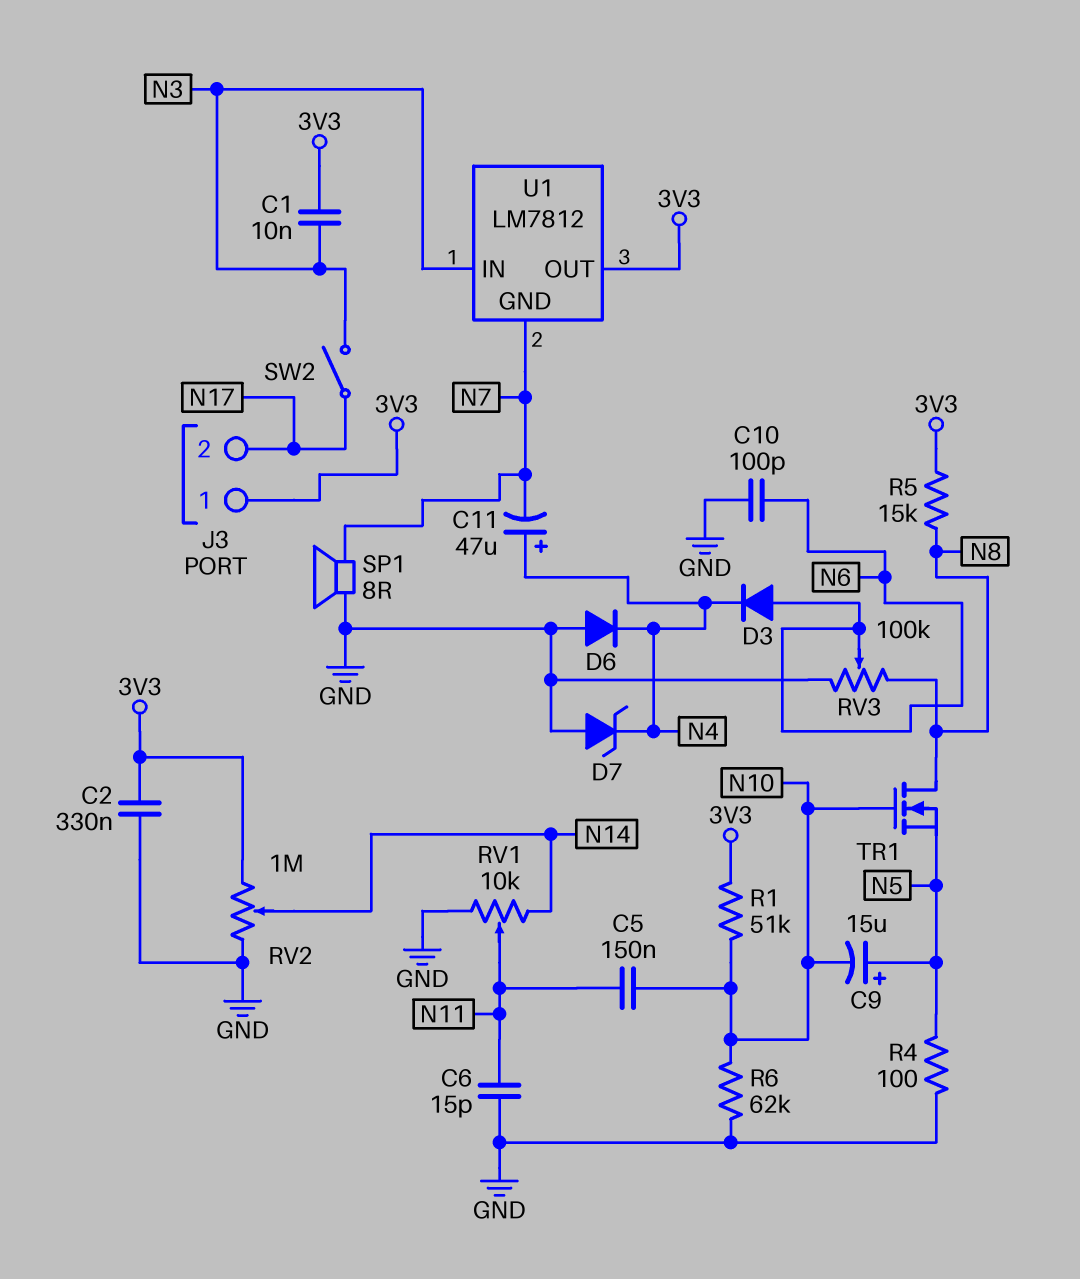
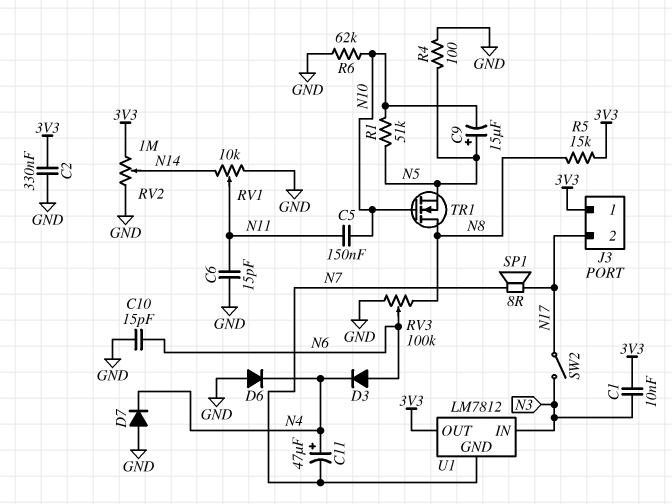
C10: 100pF (GND, N6) -> 15pF (GND, N6)
D7: zener (A GND, K N4) -> diode (A GND, K N4)
R1: 51k (3V3, N10) -> 51k (N5, N10)
SP1: speaker 8R (GND, N7) -> speaker 8R (N7, N17)

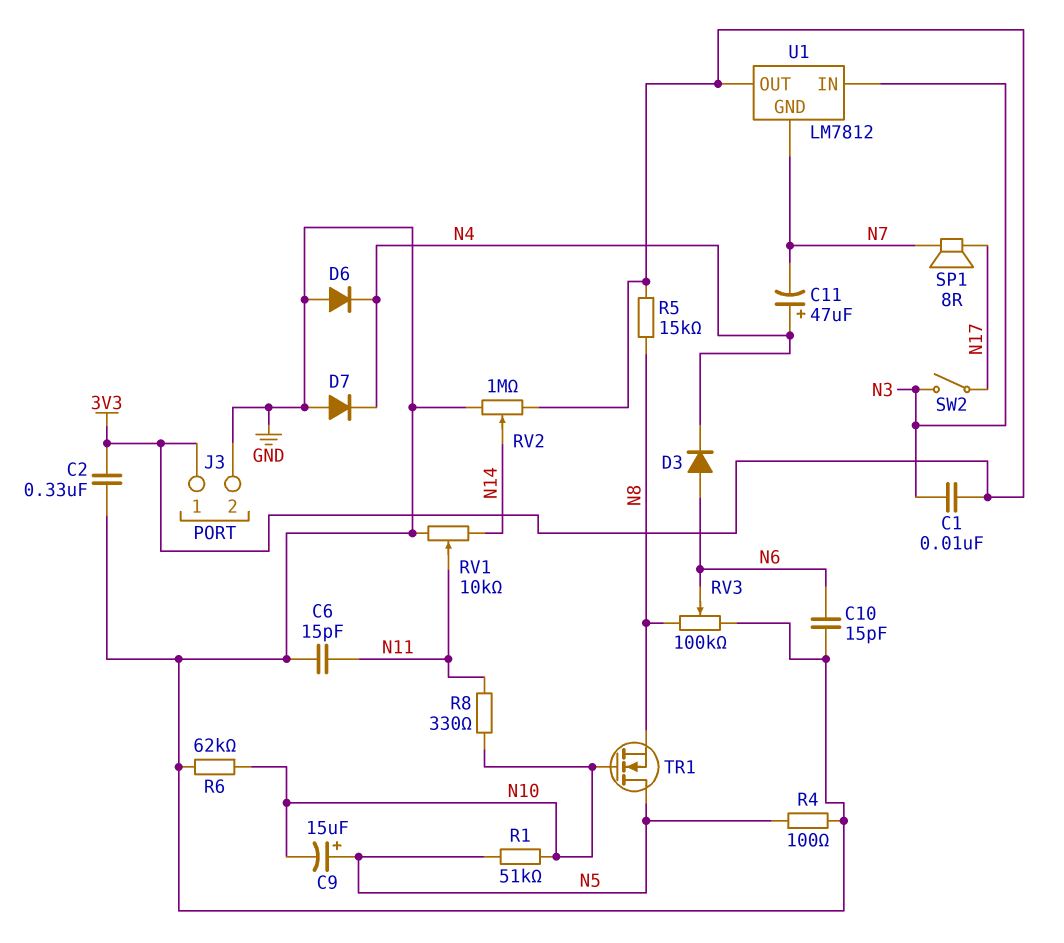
C5: 150nF (N10, N11) -> none
J3 pin 2: N17 -> GND
R8: none -> 330 (N10, N11)
TR1: NMOS (G N10, D N8, S N5) -> NMOS (G N10, D N5, S N8)

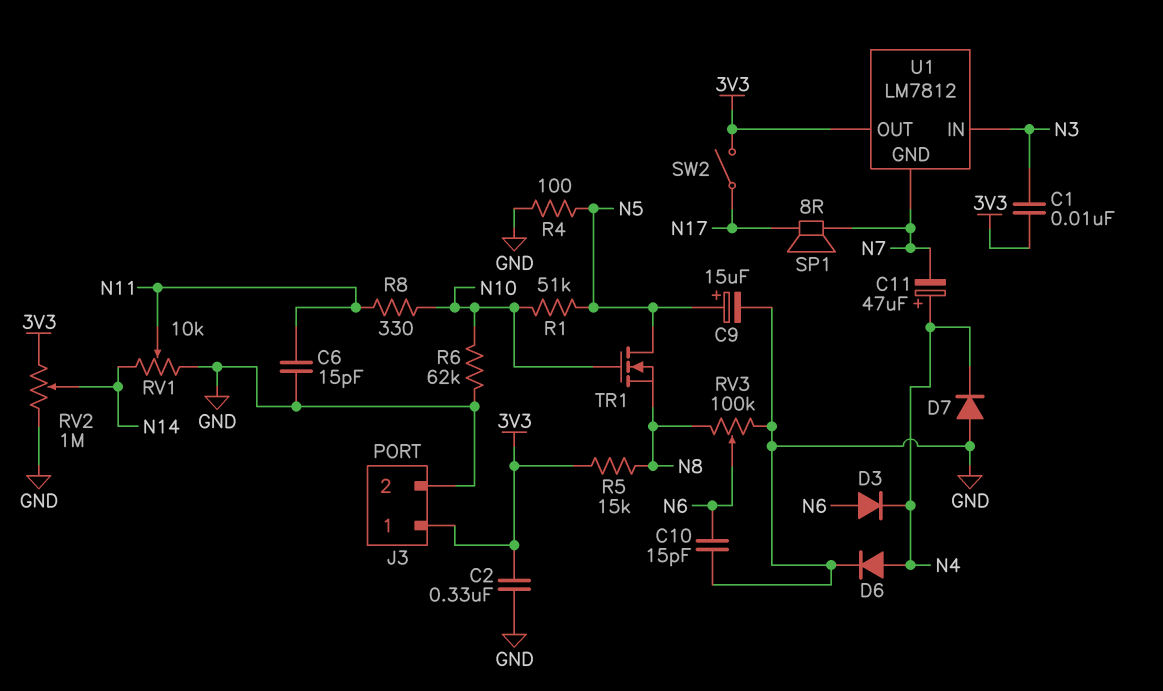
C9: 15uF (plus N5, minus N10) -> 15uF (plus N5, minus GND)
D6: diode (A GND, K N4) -> diode (A N4, K GND)
SW2: switch (N3, N17) -> switch (3V3, N17)

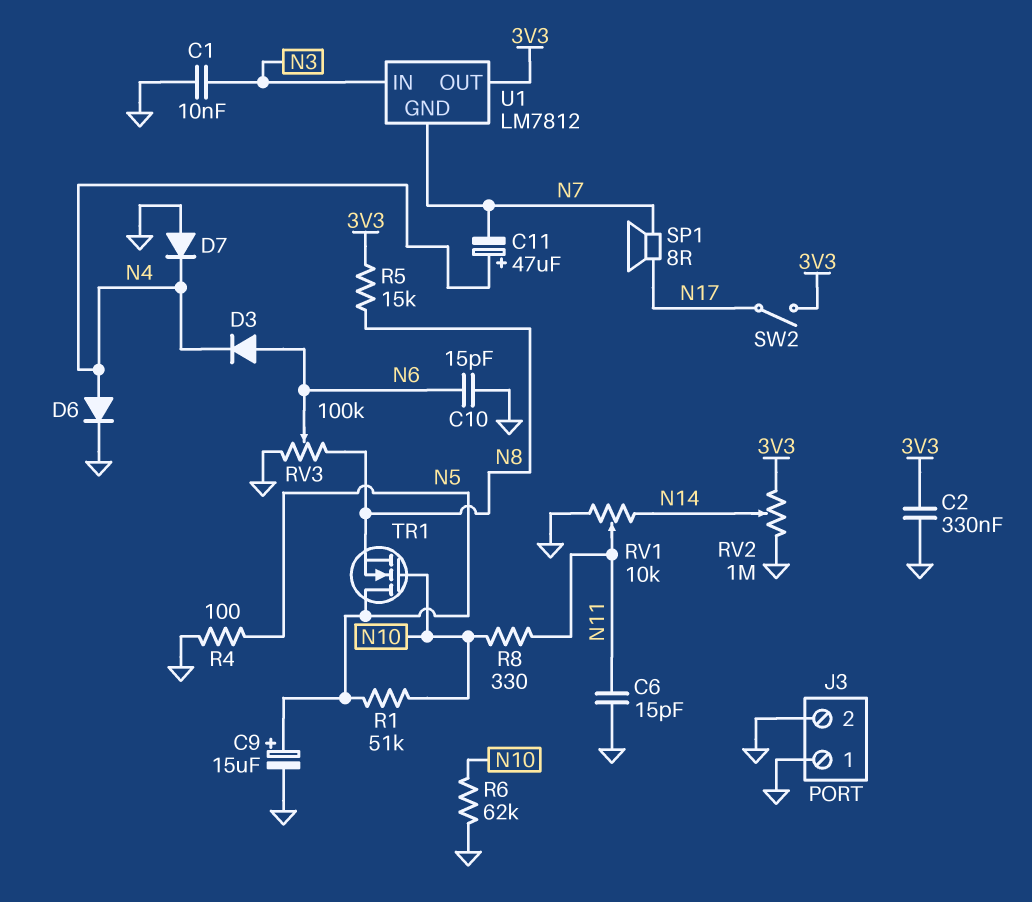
C1: 10nF (3V3, N3) -> 10nF (GND, N3)
J3 pin 1: 3V3 -> GND

